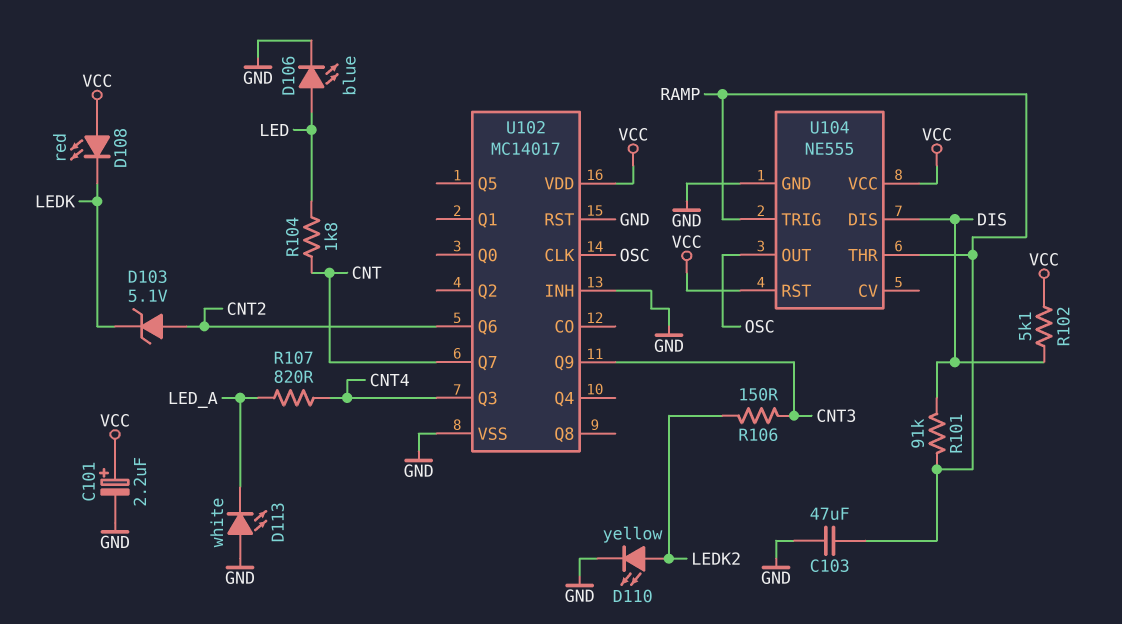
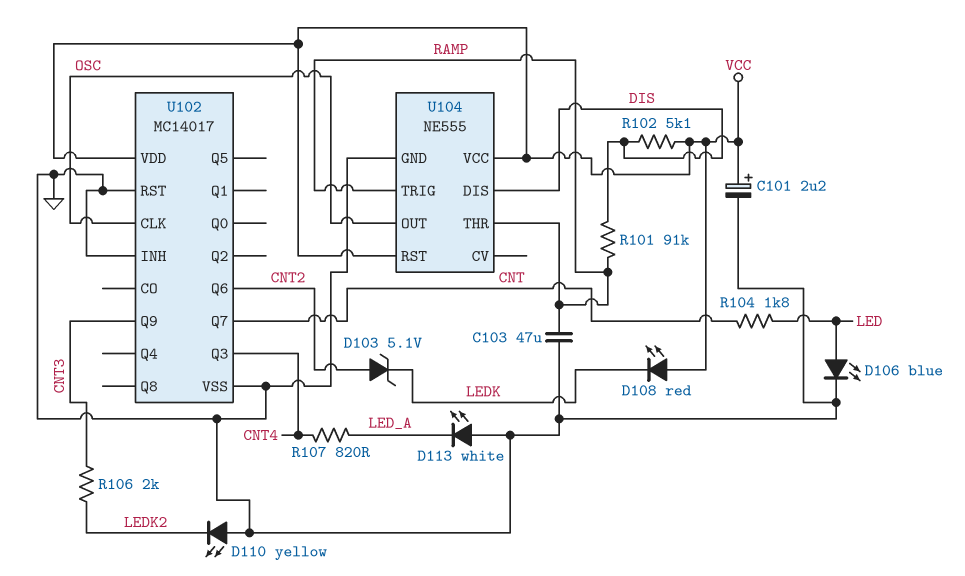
D110: LED yellow (A LEDK2, K GND) -> LED yellow (A GND, K LEDK2)
R106: 150 (CNT3, LEDK2) -> 2k (CNT3, LEDK2)

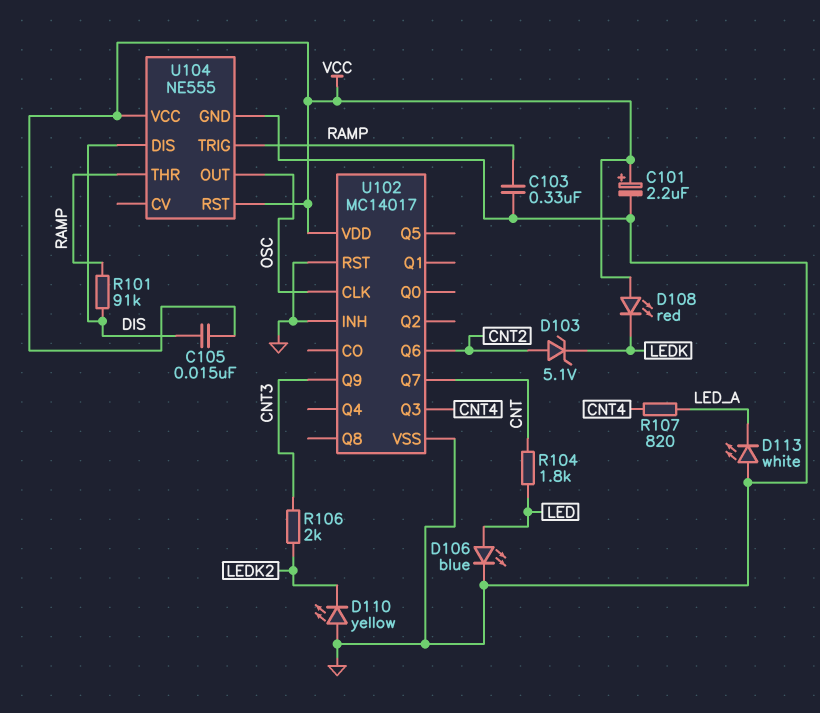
C103: 47uF (GND, RAMP) -> 330nF (GND, RAMP)
C105: none -> 15nF (DIS, VCC)
R102: 5.1k (DIS, VCC) -> none

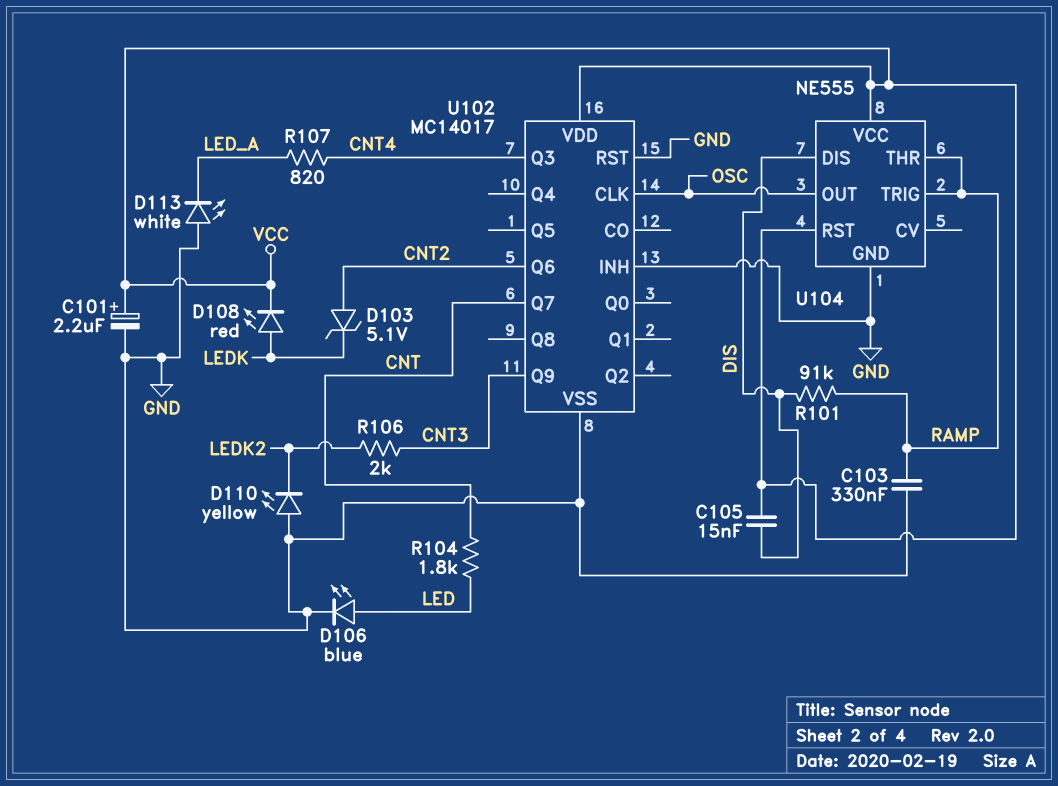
D108: LED red (A VCC, K LEDK) -> LED red (A LEDK, K VCC)

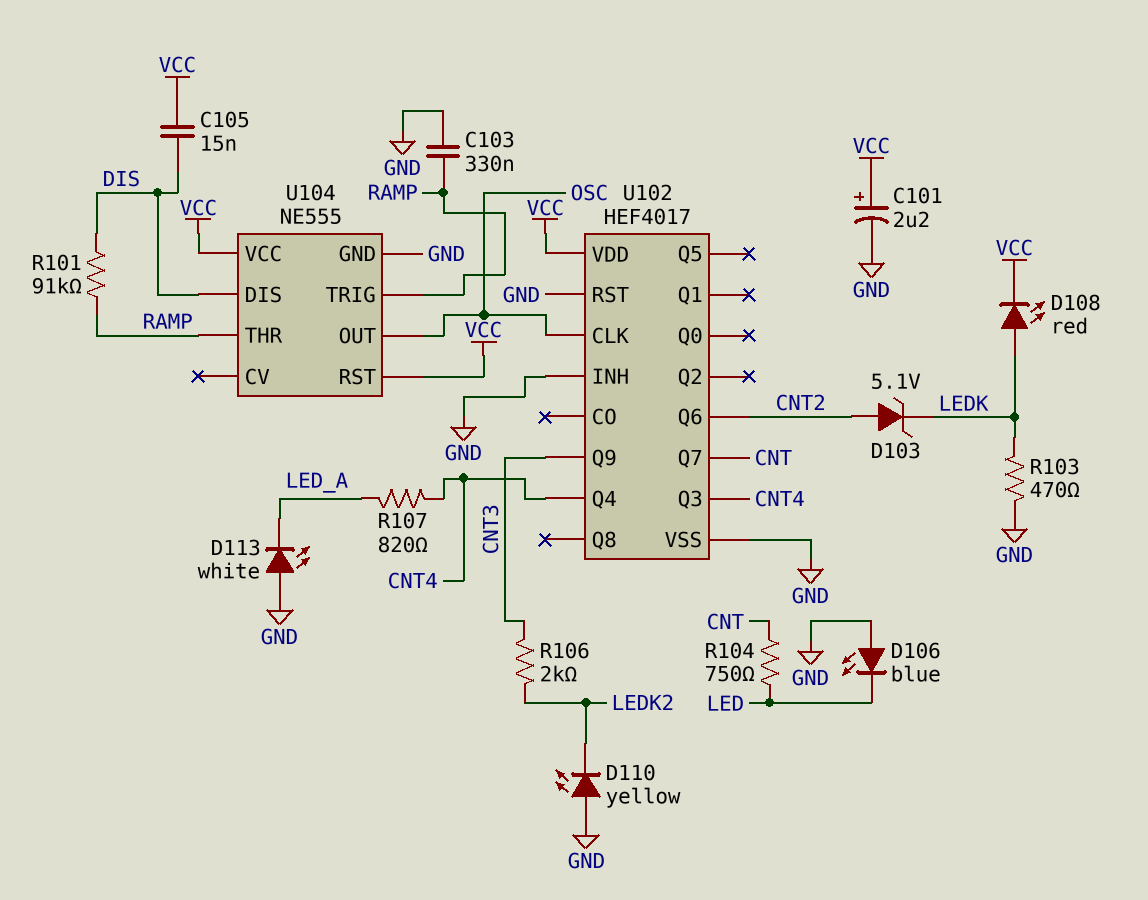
D106: LED blue (A LED, K GND) -> LED blue (A GND, K LED)
R103: none -> 470 (GND, LEDK)
R104: 1.8k (CNT, LED) -> 750 (CNT, LED)
U102: MC14017 -> HEF4017
U102 pin Q4: none -> CNT4

